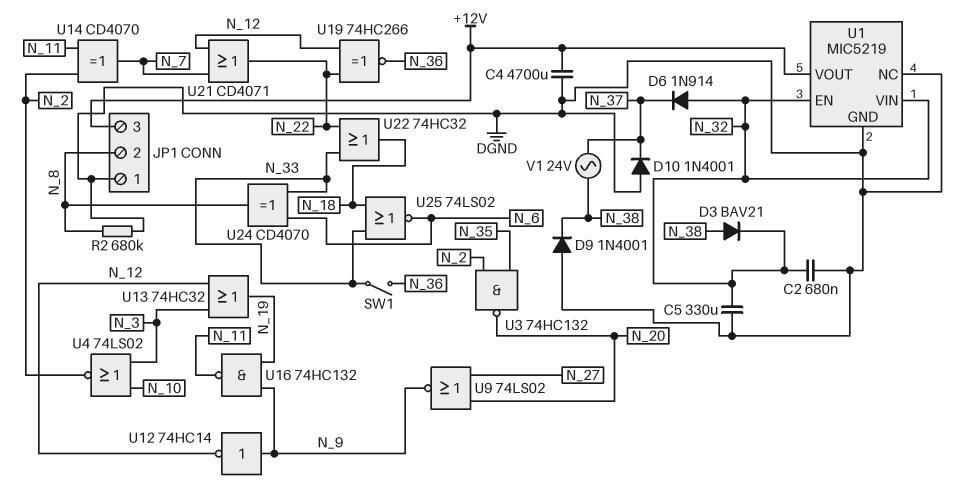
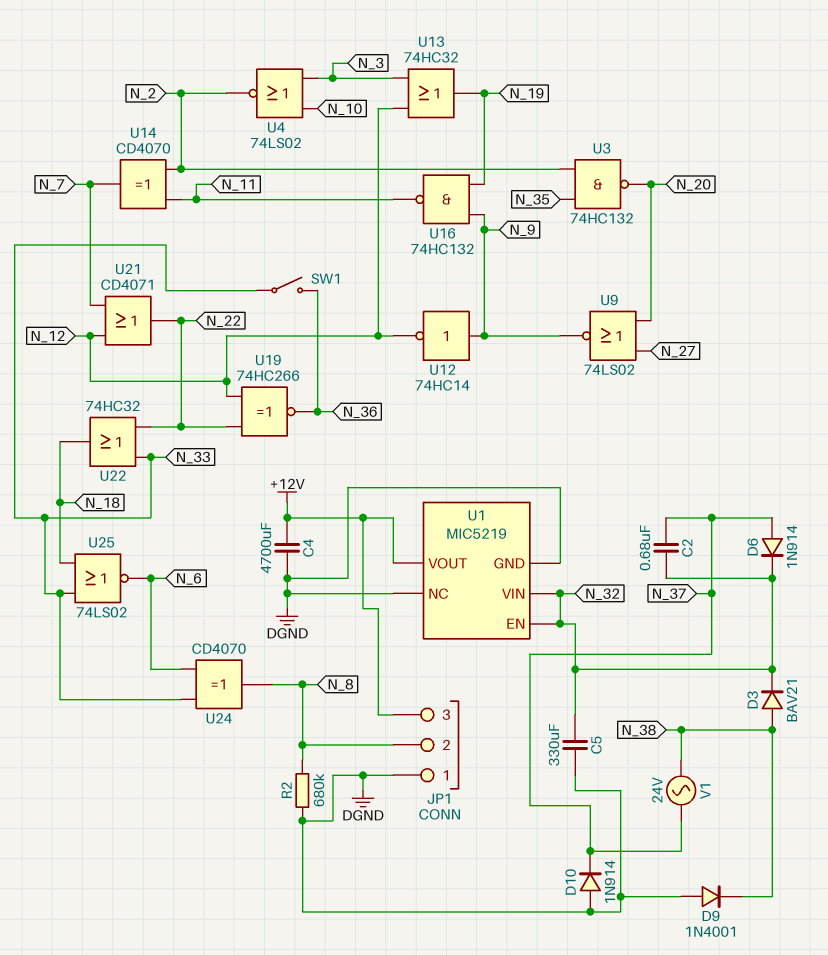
C2: 680nF (DGND, N_32) -> 680nF (N_32, N_37)
D6: diode 1N914 (A N_32, K N_37) -> diode 1N914 (A N_37, K N_32)
D10: diode 1N4001 (A DGND, K N_37) -> diode 1N914 (A DGND, K N_37)

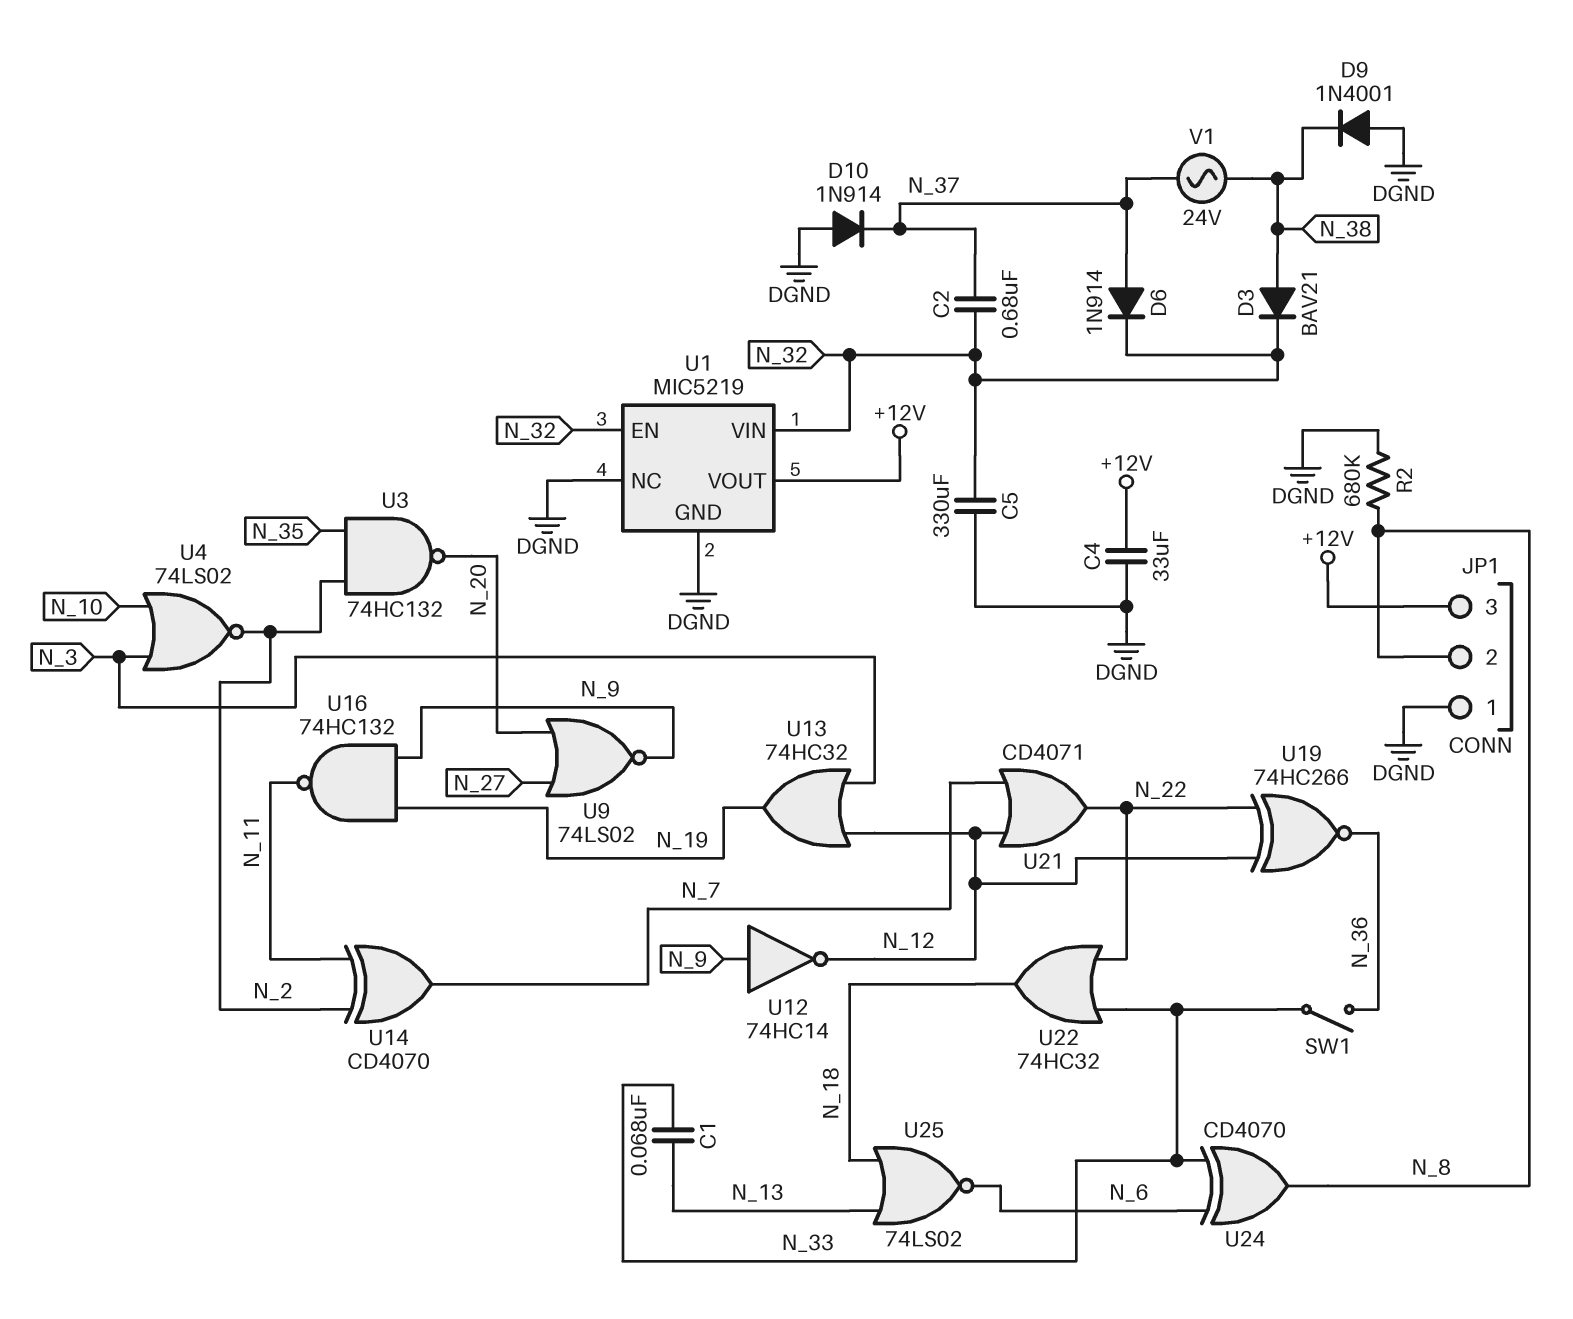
C1: none -> 68nF (N_13, N_33)
C4: 4700uF (+12V, DGND) -> 33uF (+12V, DGND)
U25: NOR 74LS02 (in N_18, in N_33, out N_6) -> NOR 74LS02 (in N_13, in N_18, out N_6)

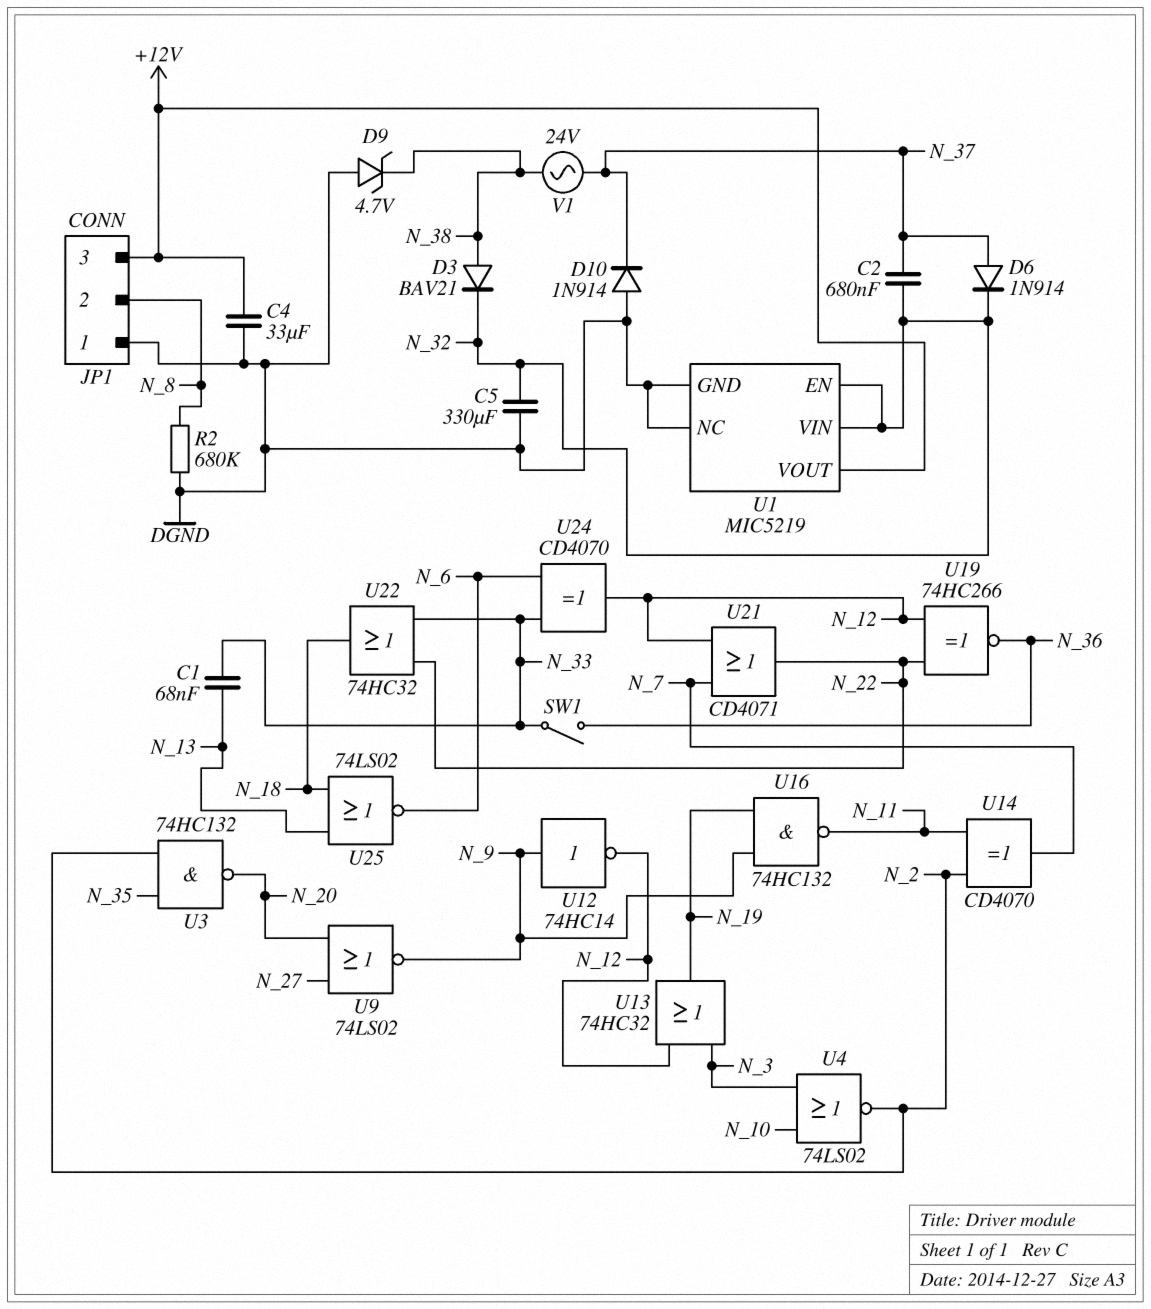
D9: diode 1N4001 (A DGND, K N_38) -> zener 4.7V (A DGND, K N_38)
U24: XOR CD4070 (in N_6, in N_33, out N_8) -> XOR CD4070 (in N_6, in N_33, out N_12)

